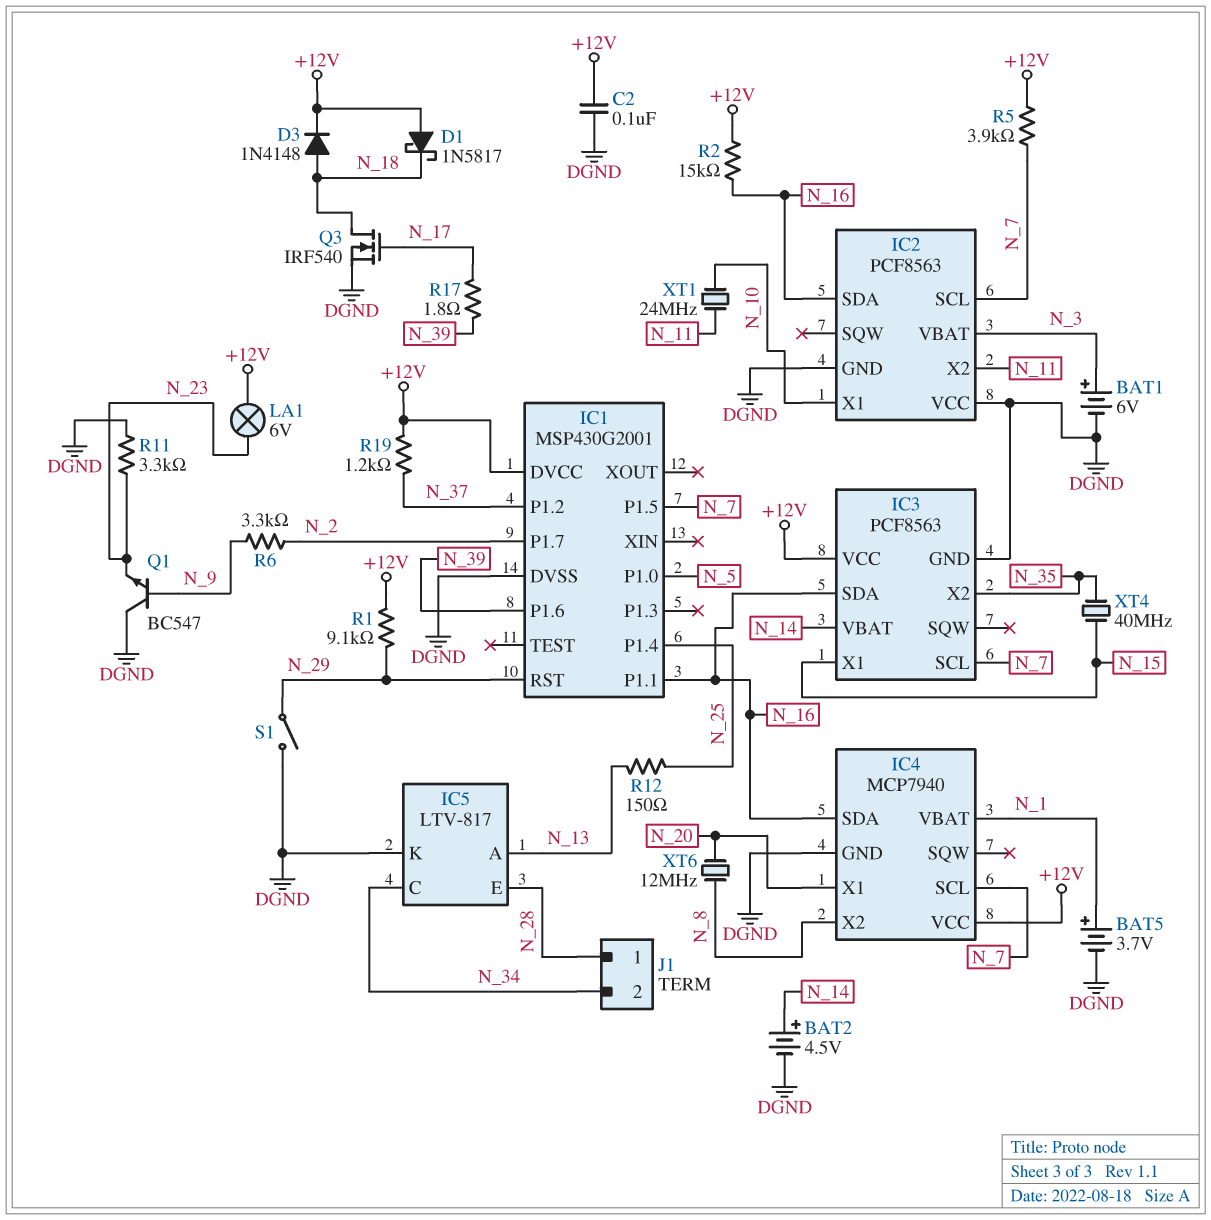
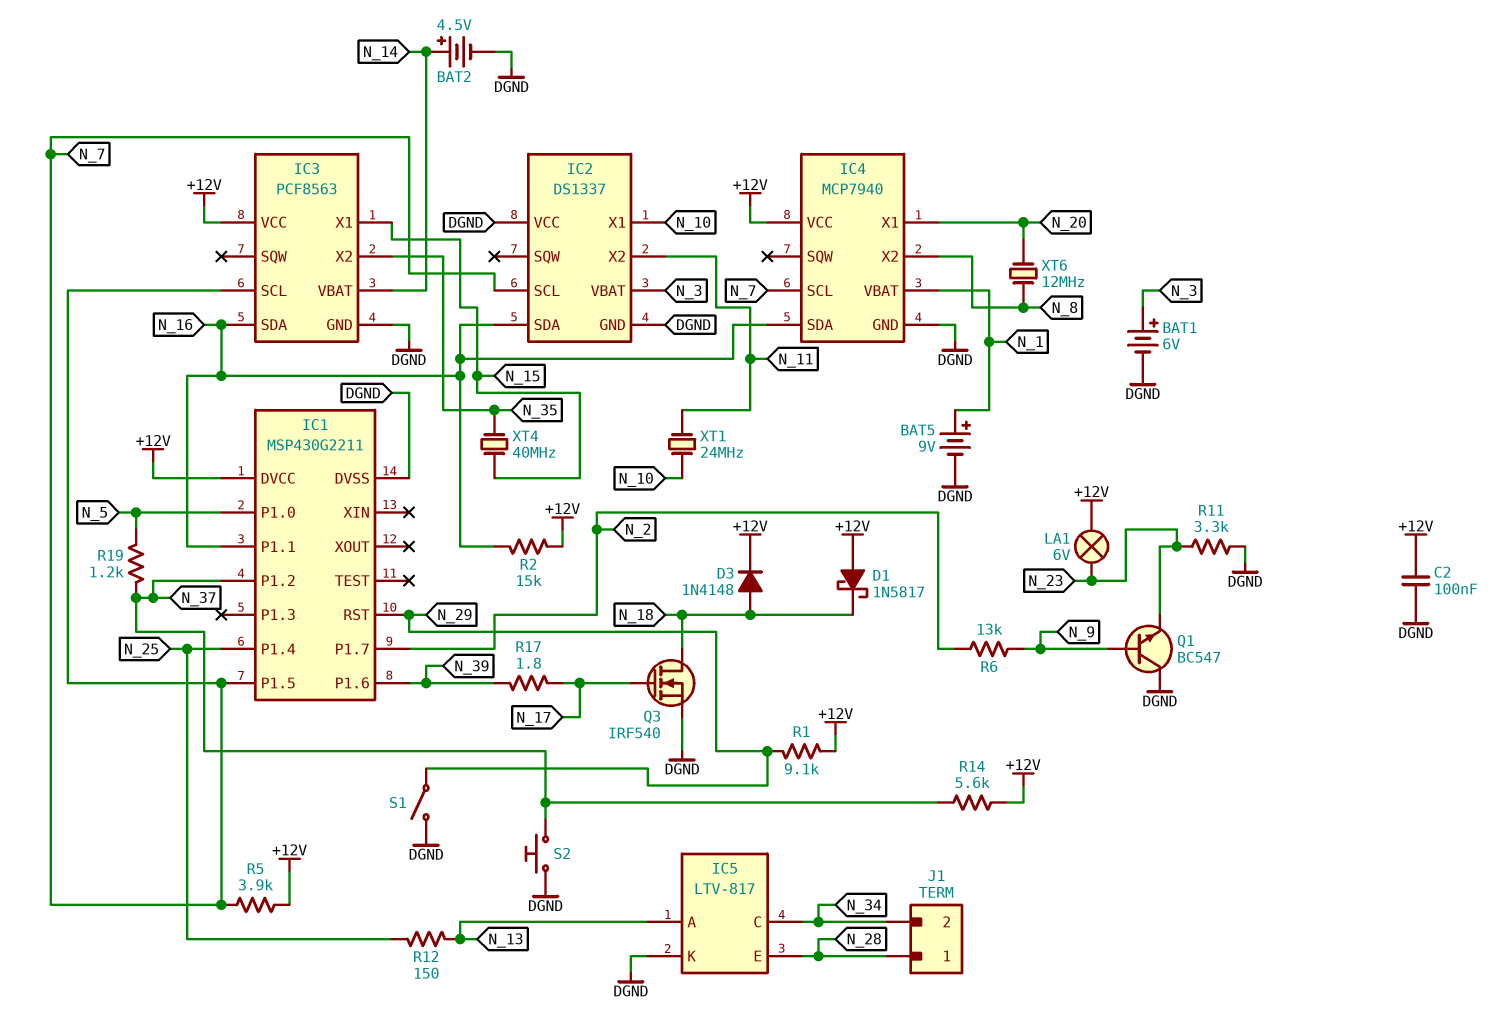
BAT5: 3.7V (plus N_1, minus DGND) -> 9V (plus N_1, minus DGND)
IC1: MSP430G2001 -> MSP430G2211
IC2: PCF8563 -> DS1337
R6: 3.3k (N_2, N_9) -> 13k (N_2, N_9)
R14: none -> 5.6k (+12V, N_37)
R19: 1.2k (+12V, N_37) -> 1.2k (N_5, N_37)
S2: none -> button (DGND, N_37)

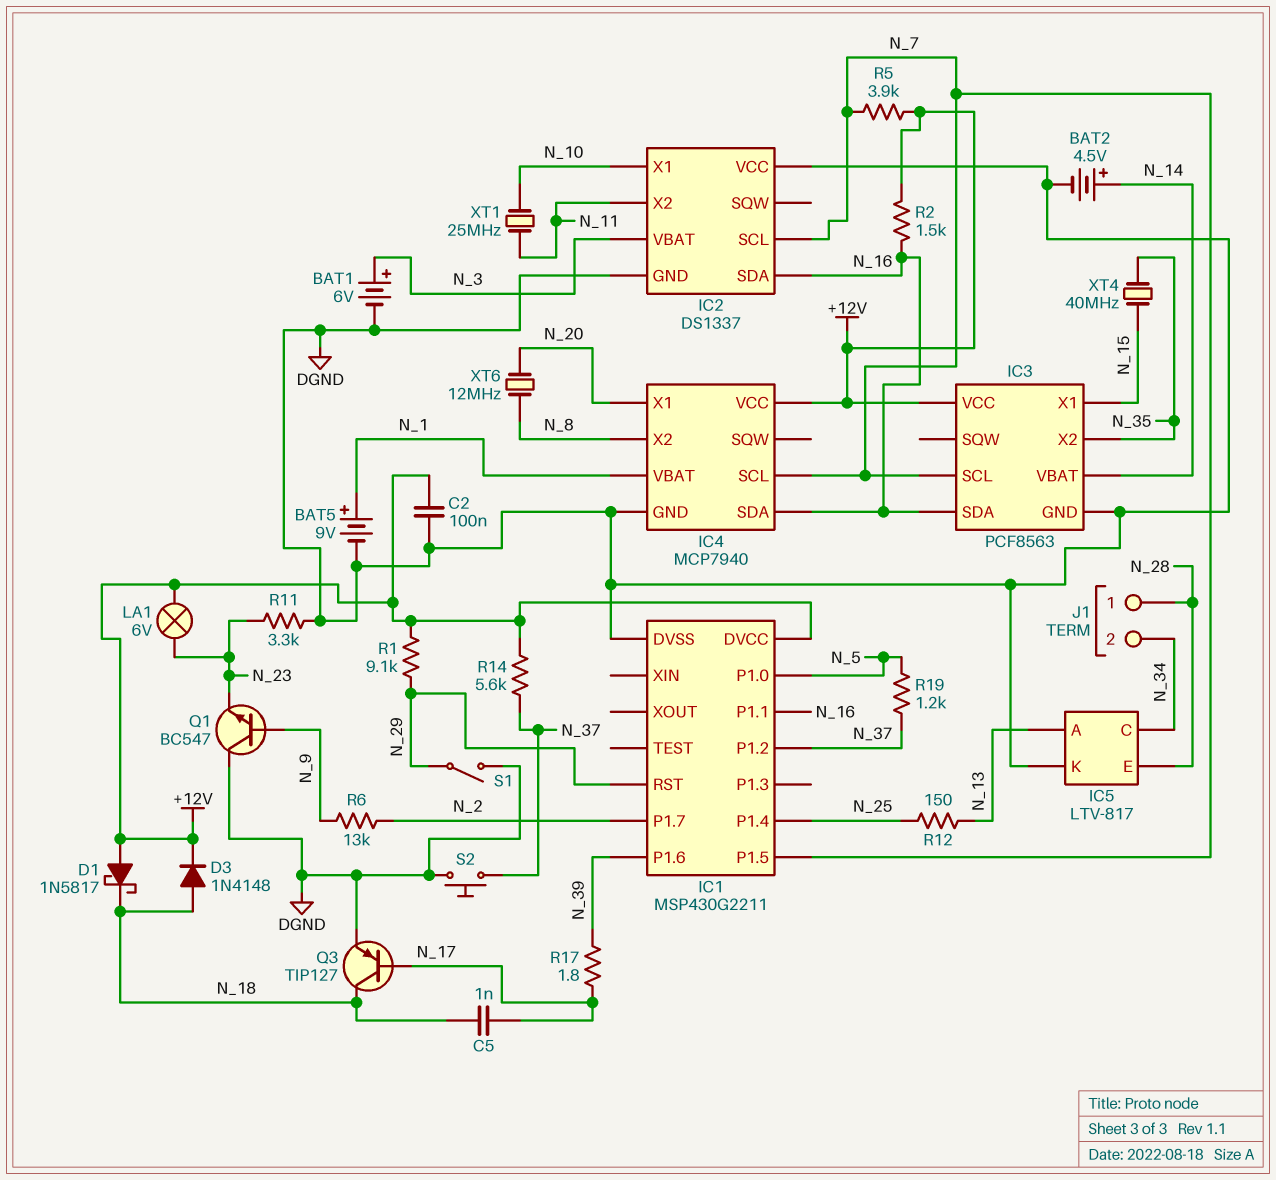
C5: none -> 1nF (N_17, N_18)
Q3: NMOS IRF540 (G N_17, D N_18, S DGND) -> PNP TIP127 (B N_17, C N_18, E DGND)
R2: 15k (+12V, N_16) -> 1.5k (+12V, N_16)
XT1: 24MHz (N_10, N_11) -> 25MHz (N_10, N_11)

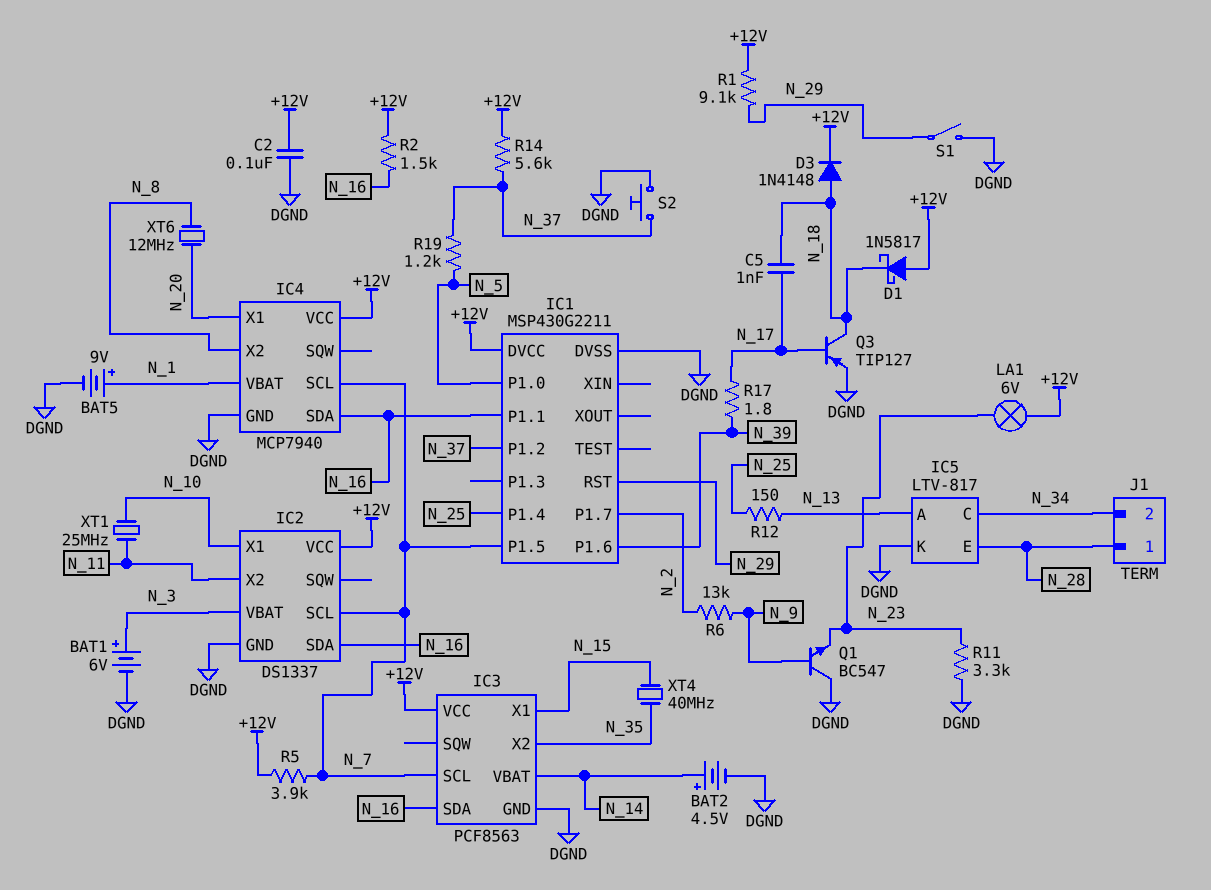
IC2 pin VCC: DGND -> +12V

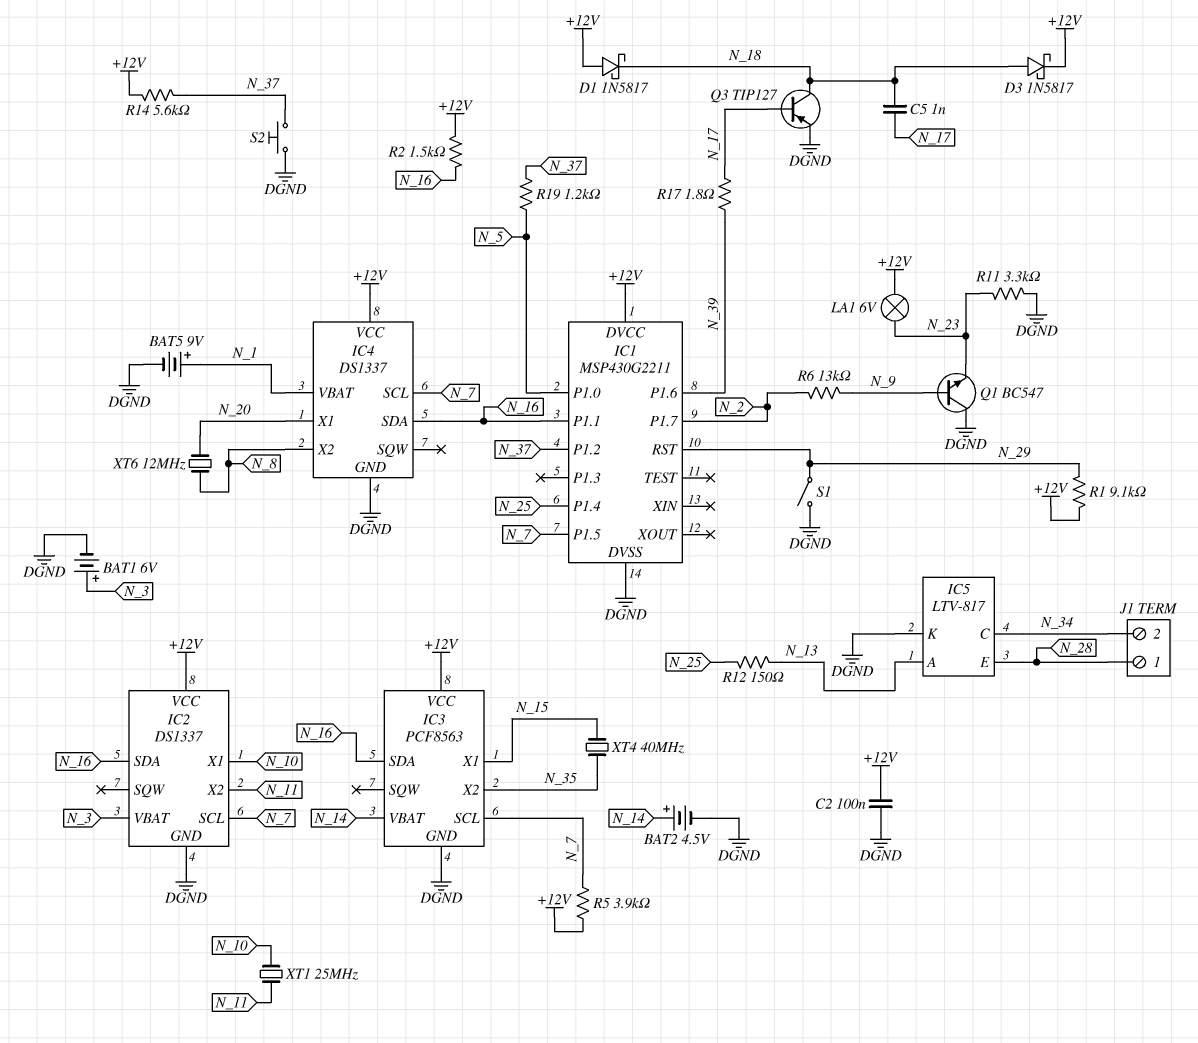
D3: diode 1N4148 (A N_18, K +12V) -> schottky 1N5817 (A N_18, K +12V)
IC4: MCP7940 -> DS1337

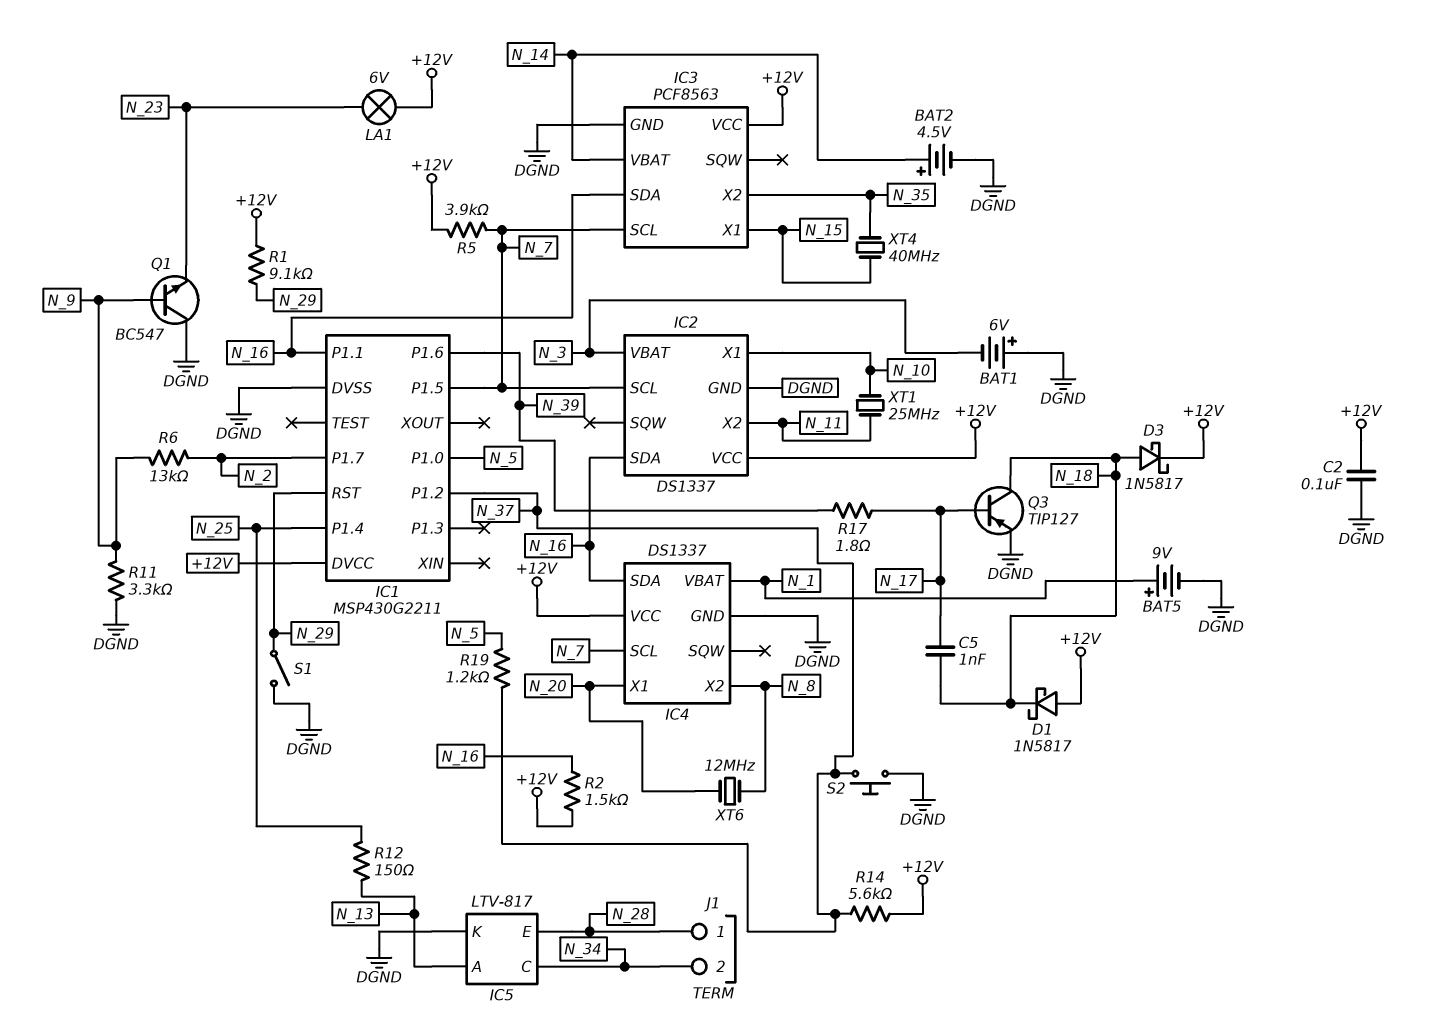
BAT1: 6V (plus N_3, minus DGND) -> 6V (plus DGND, minus N_3)
R11: 3.3k (DGND, N_23) -> 3.3k (DGND, N_9)

